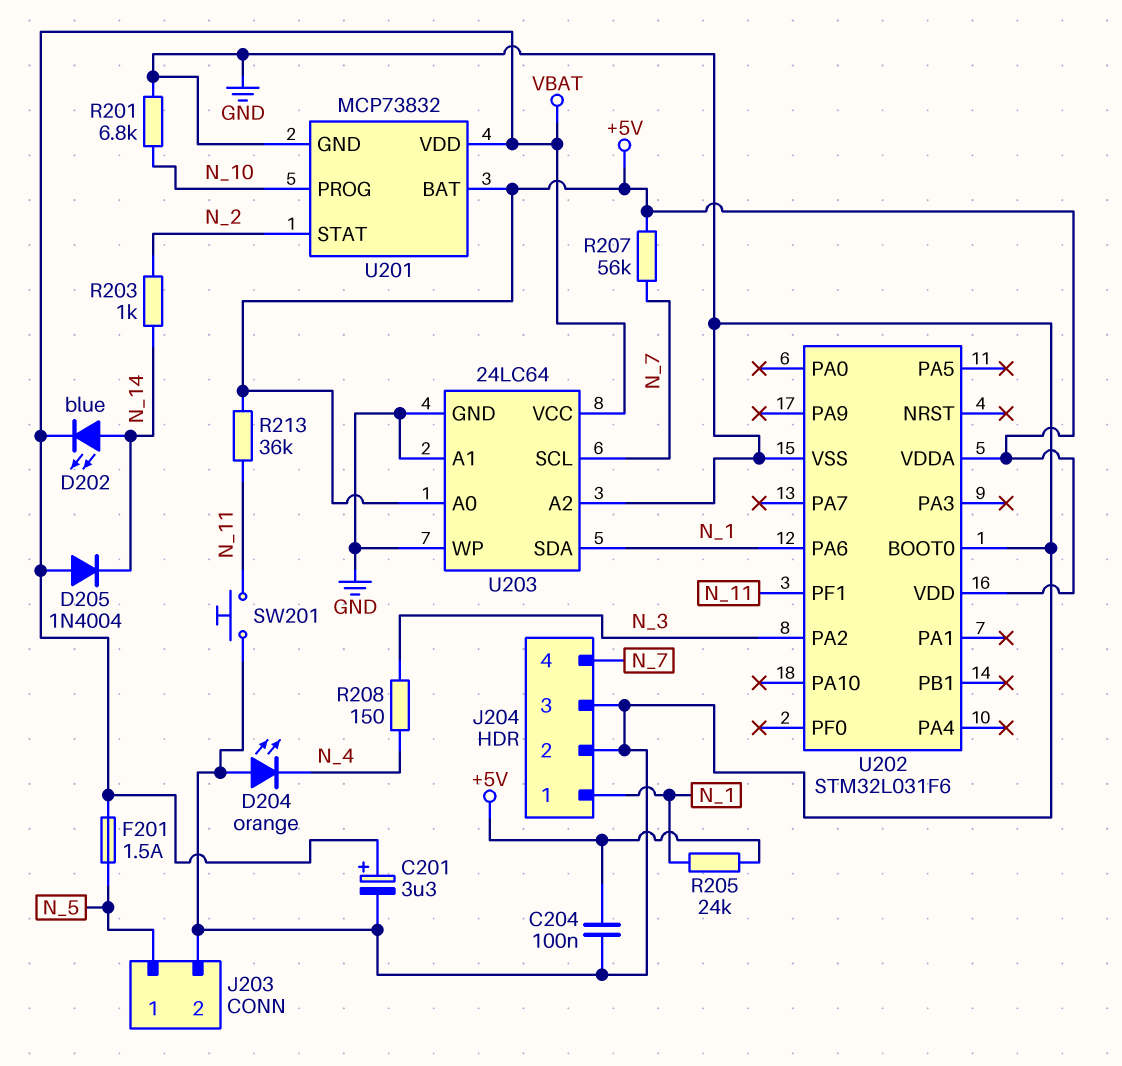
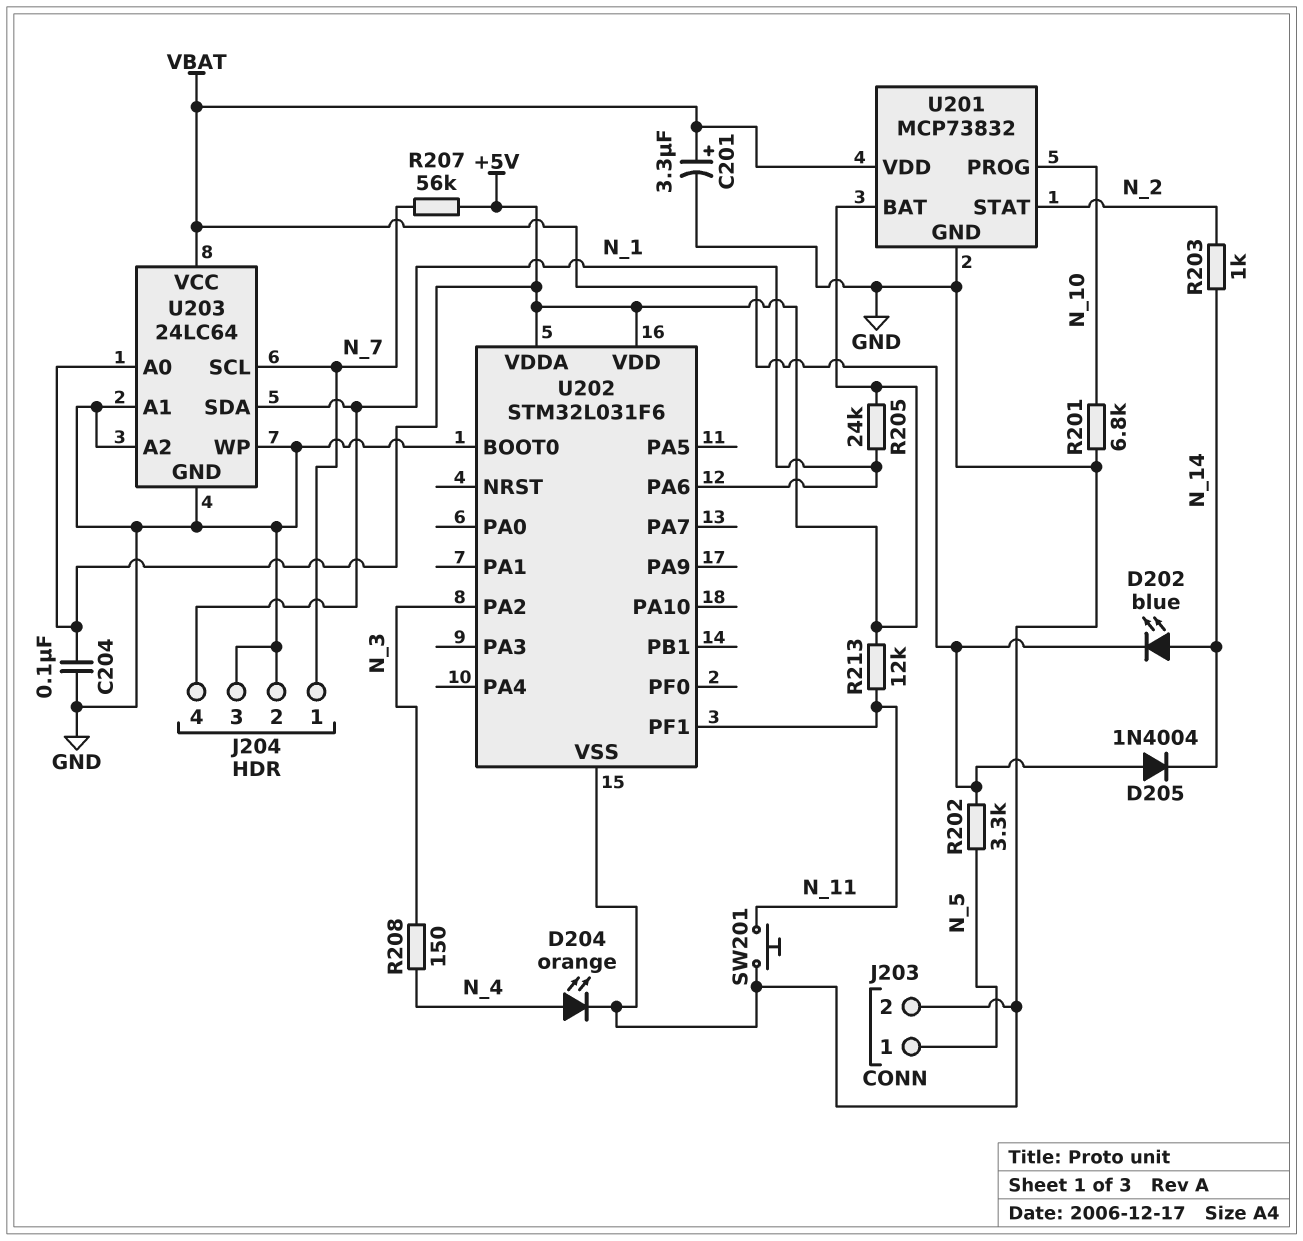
D204: LED orange (A GND, K N_4) -> LED orange (A N_4, K GND)
F201: 1.5A (N_5, VBAT) -> none
J204 pin 1: N_1 -> N_7
J204 pin 4: N_7 -> N_1
R202: none -> 3.3k (N_5, VBAT)
R213: 36k (+5V, N_11) -> 12k (+5V, N_11)

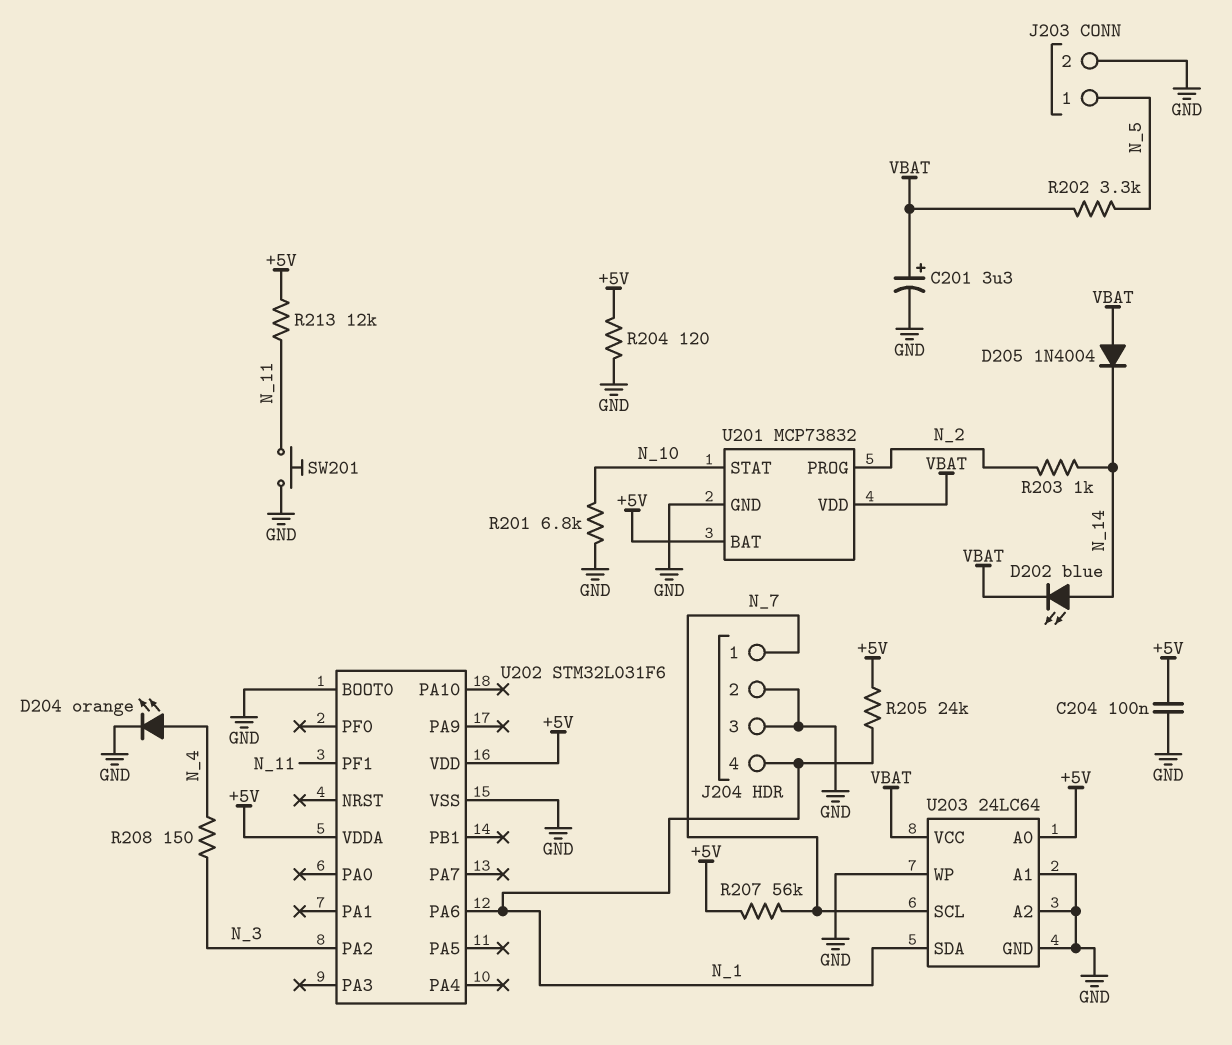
R204: none -> 120 (+5V, GND)
U201 pin PROG: N_10 -> N_2
U201 pin STAT: N_2 -> N_10

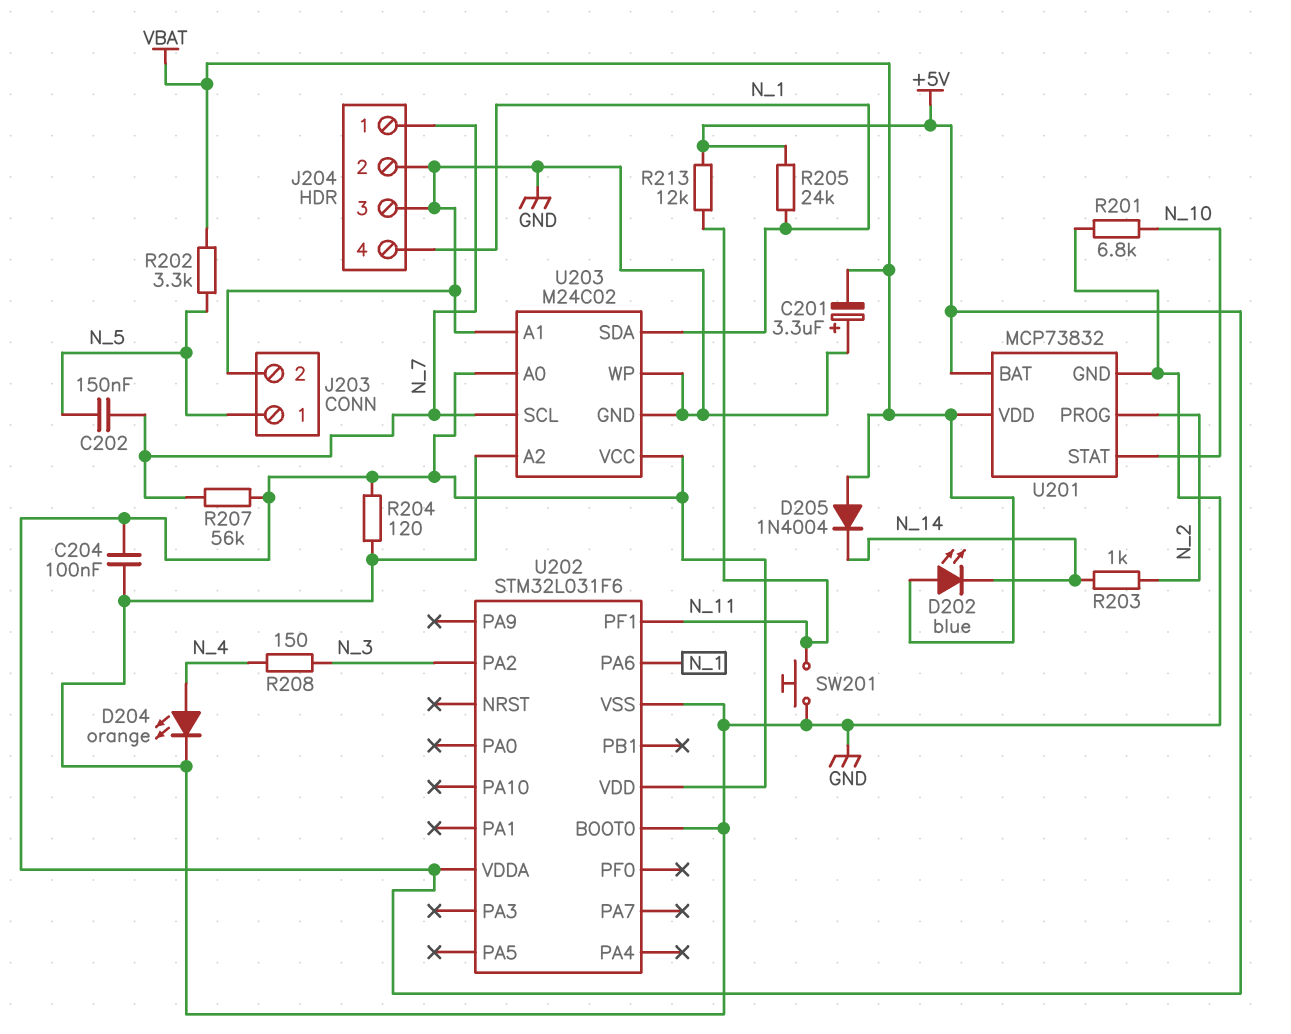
C201: 3.3uF (plus VBAT, minus GND) -> 3.3uF (plus GND, minus VBAT)
C202: none -> 150nF (N_5, N_7)
D202: LED blue (A N_14, K VBAT) -> LED blue (A VBAT, K N_14)
U203: 24LC64 -> M24C02
U203 pin VCC: VBAT -> +5V

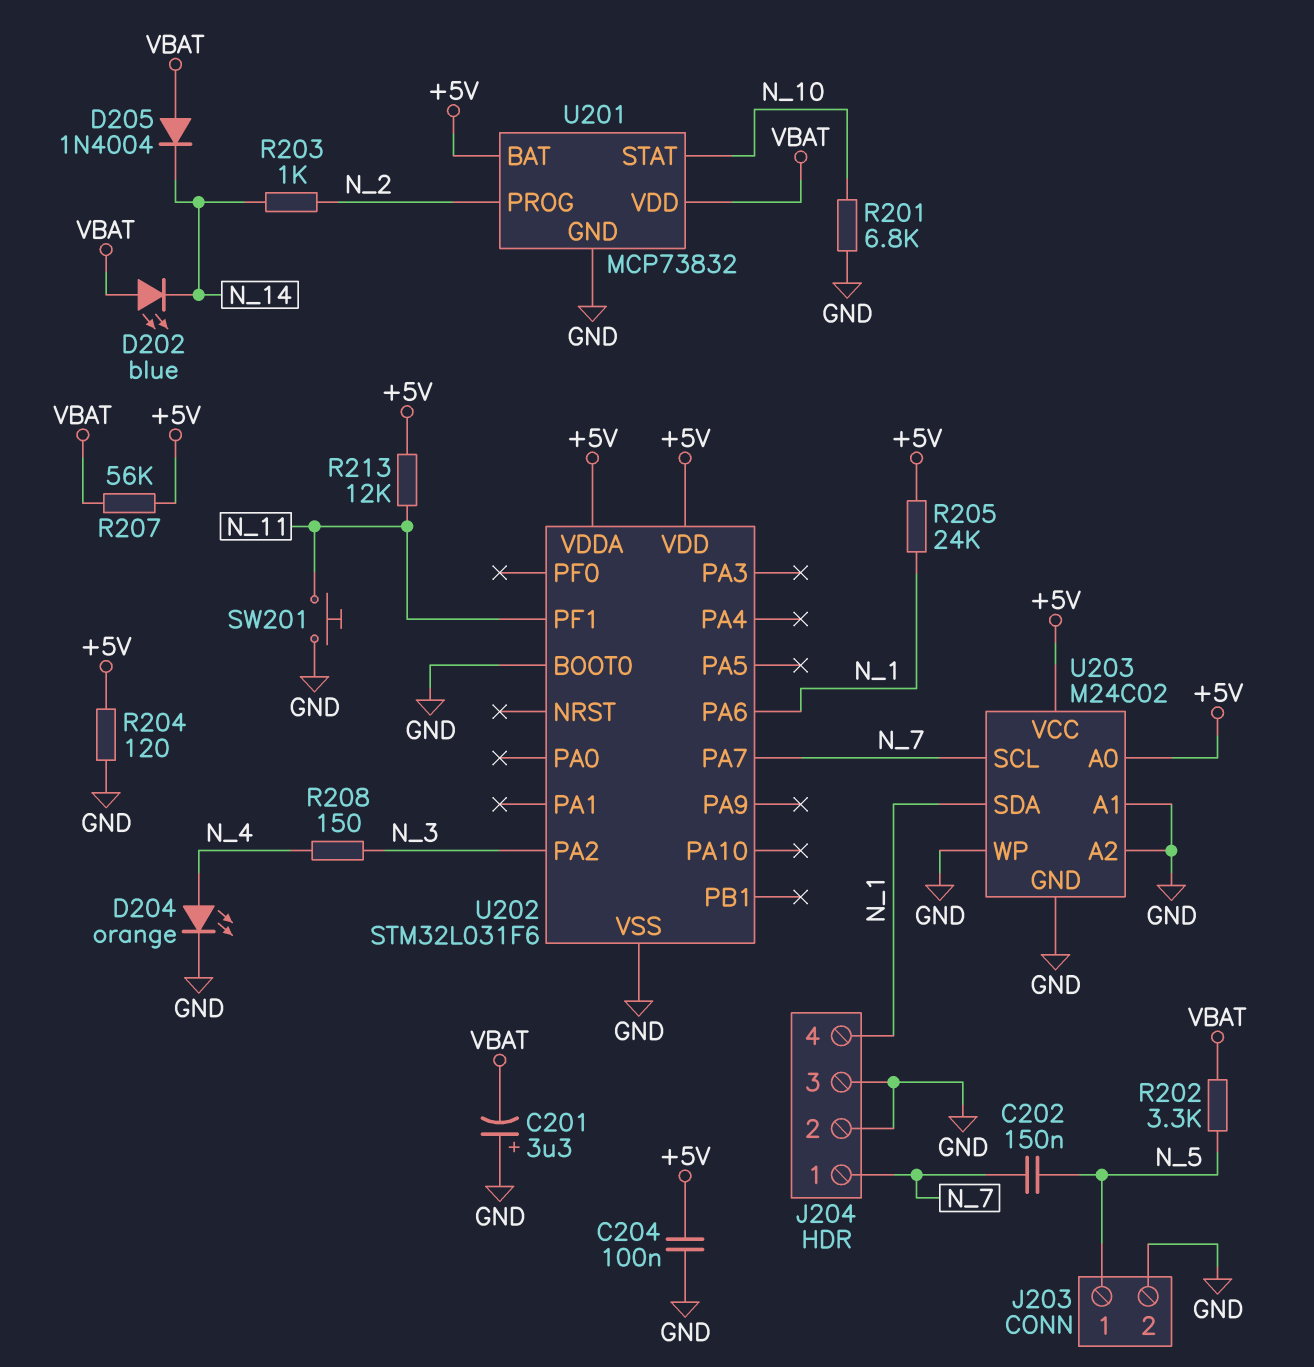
R207: 56k (+5V, N_7) -> 56k (+5V, VBAT)
U202 pin PA7: none -> N_7

